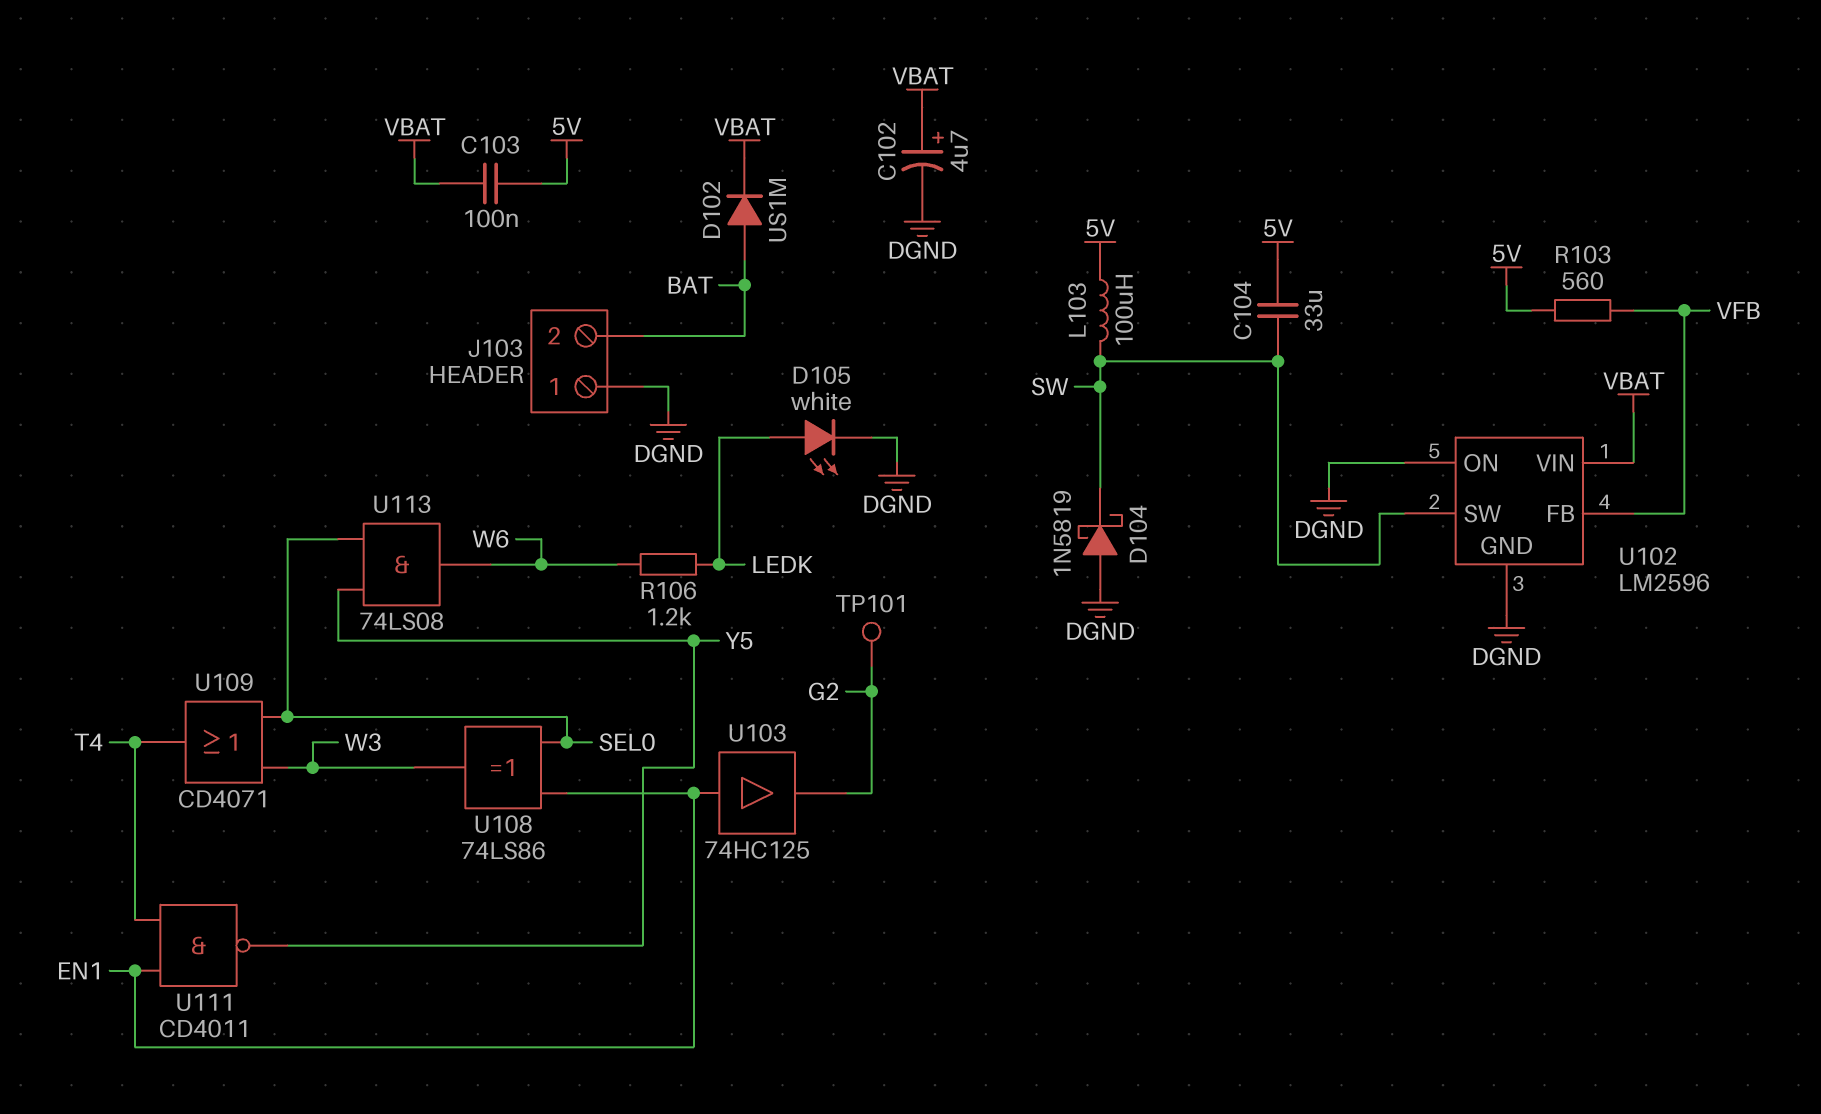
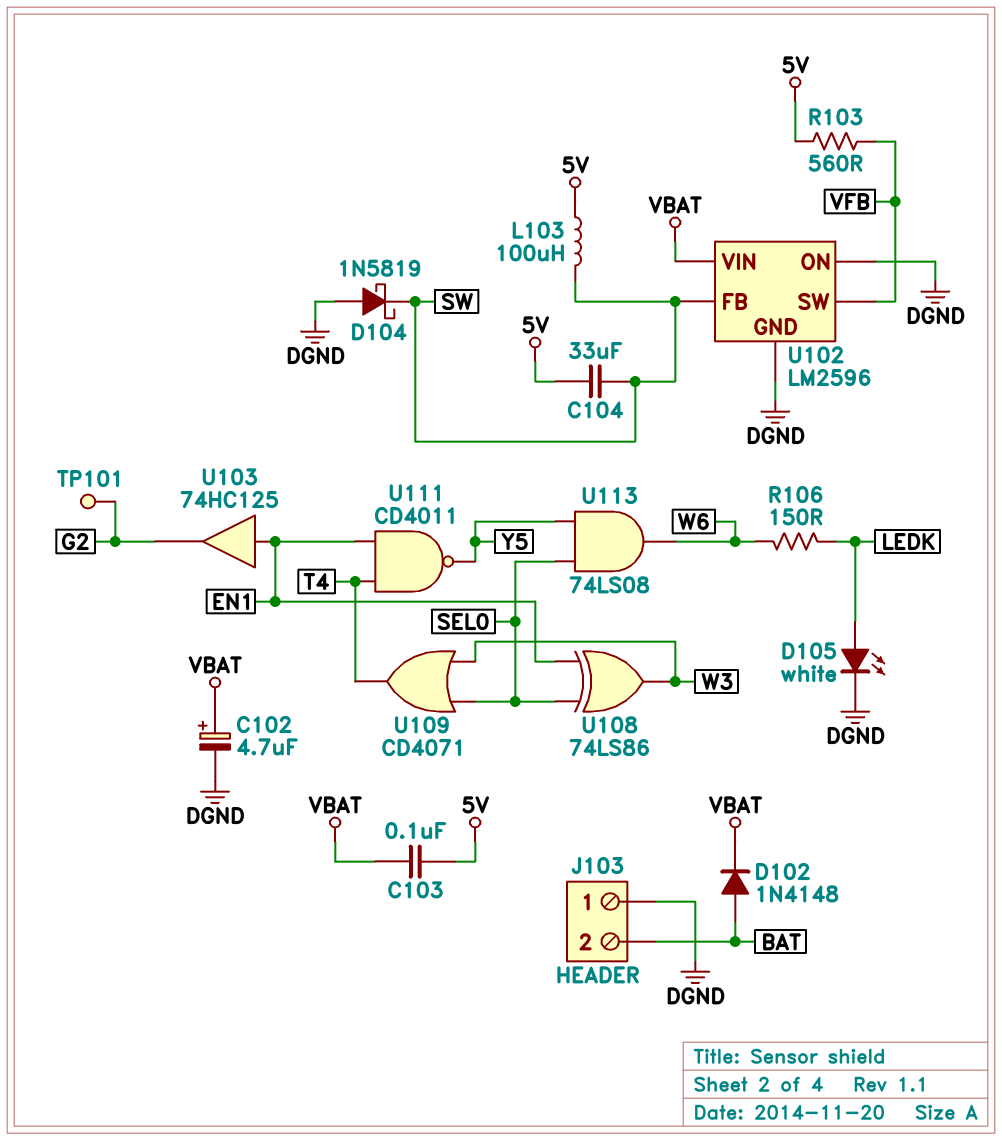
D102: diode US1M (A BAT, K VBAT) -> diode 1N4148 (A BAT, K VBAT)
R106: 1.2k (LEDK, W6) -> 150 (LEDK, W6)
U102 pin FB: VFB -> SW
U102 pin SW: SW -> VFB

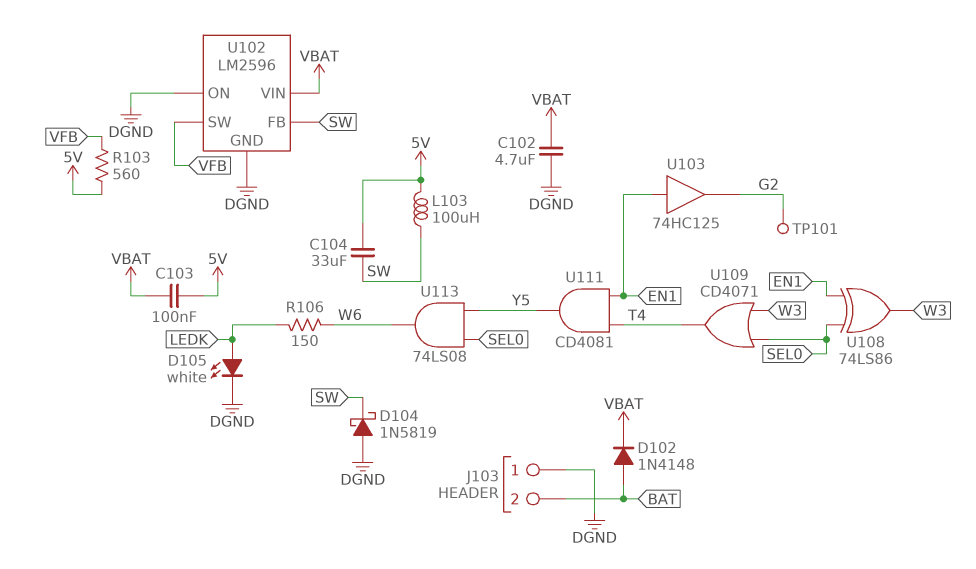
C102: 4.7uF (plus VBAT, minus DGND) -> 4.7uF (DGND, VBAT)
U111: NAND CD4011 (in EN1, in T4, out Y5) -> AND CD4081 (in EN1, in T4, out Y5)

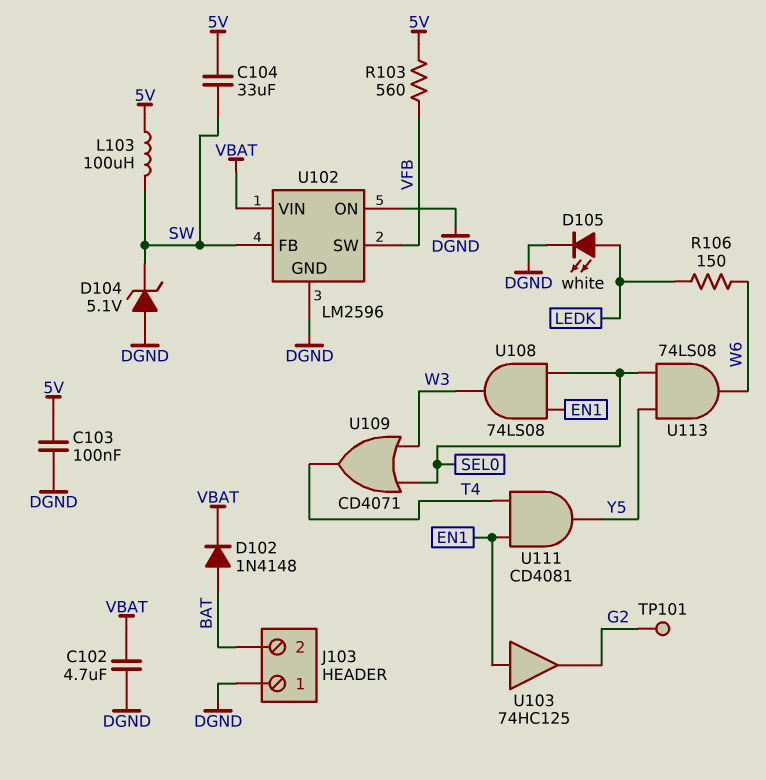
C103: 100nF (5V, VBAT) -> 100nF (5V, DGND)
D104: schottky 1N5819 (A DGND, K SW) -> zener 5.1V (A DGND, K SW)
U108: XOR 74LS86 (in EN1, in SEL0, out W3) -> AND 74LS08 (in EN1, in SEL0, out W3)

